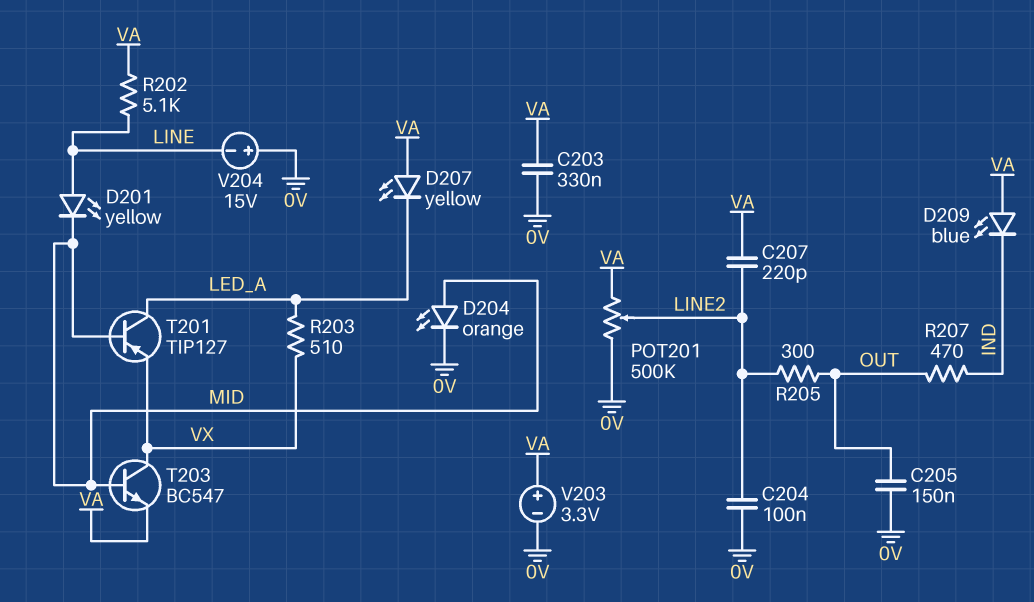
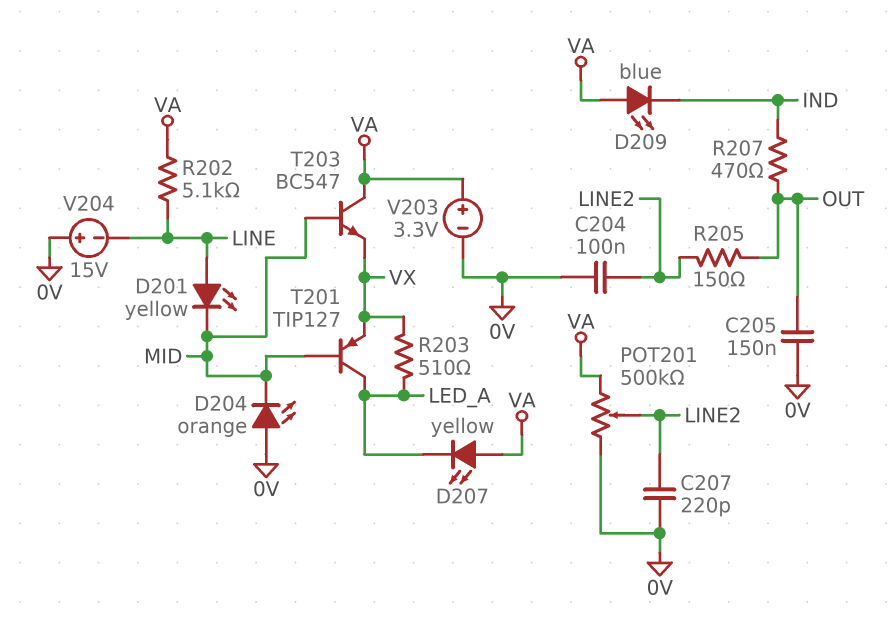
C203: 330nF (0V, VA) -> none
C207: 220pF (LINE2, VA) -> 220pF (0V, LINE2)
D204: LED orange (A MID, K 0V) -> LED orange (A 0V, K MID)
R205: 300 (LINE2, OUT) -> 150 (LINE2, OUT)
T203: NPN BC547 (B MID, C VX, E VA) -> NPN BC547 (B MID, C VA, E VX)

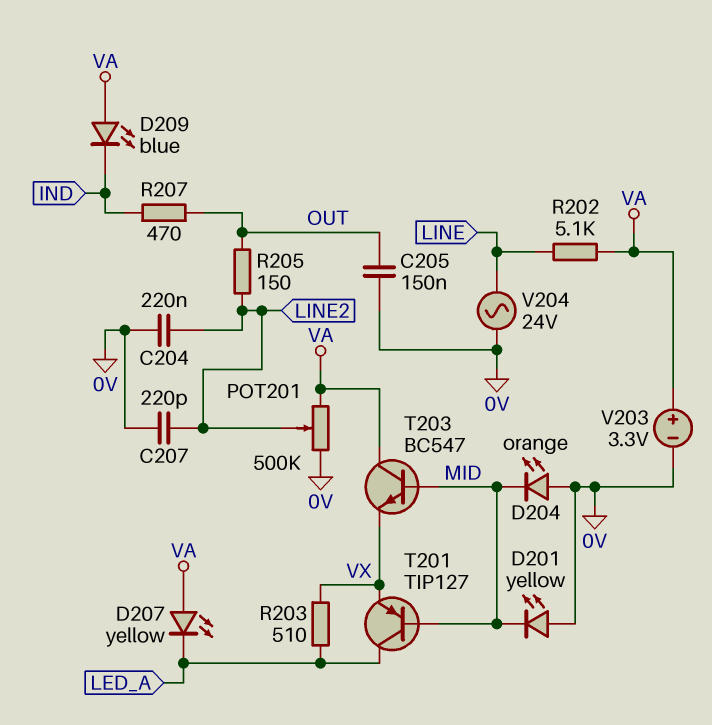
C204: 100nF (0V, LINE2) -> 220nF (0V, LINE2)
D201: LED yellow (A LINE, K MID) -> LED yellow (A 0V, K MID)
V204: 15V (plus 0V, minus LINE) -> AC 24V (0V, LINE)

